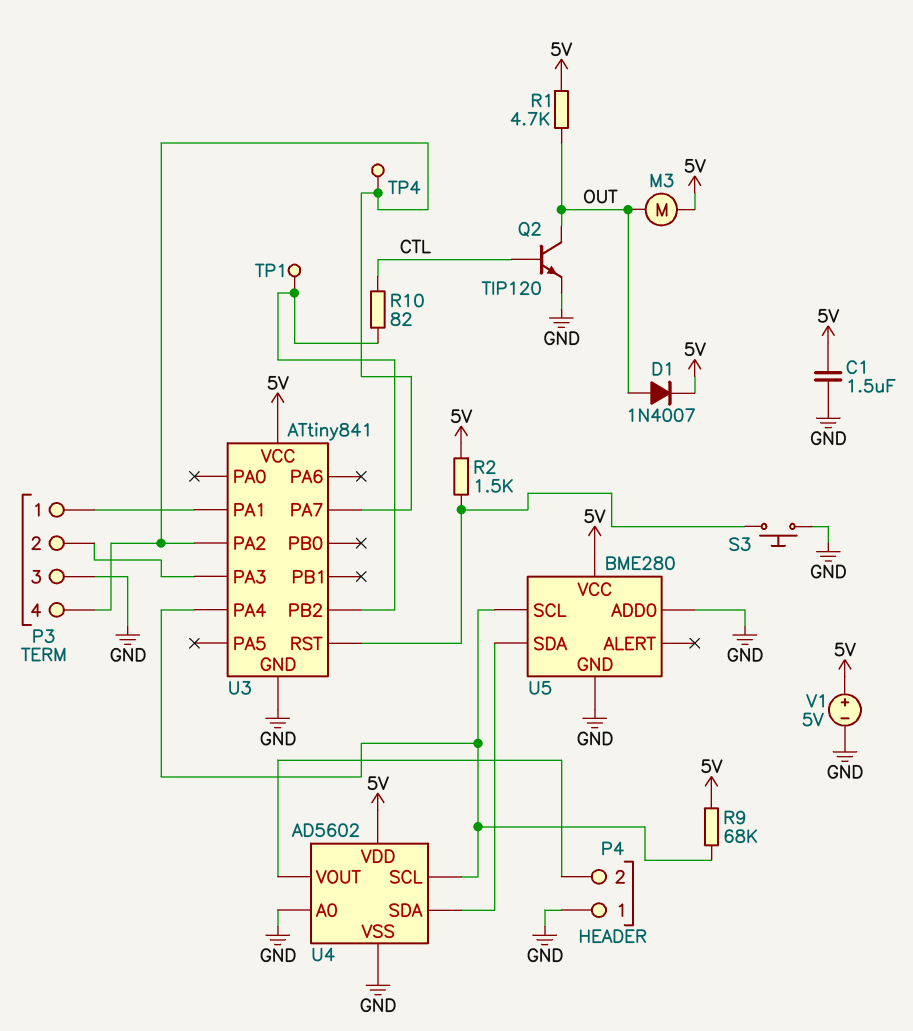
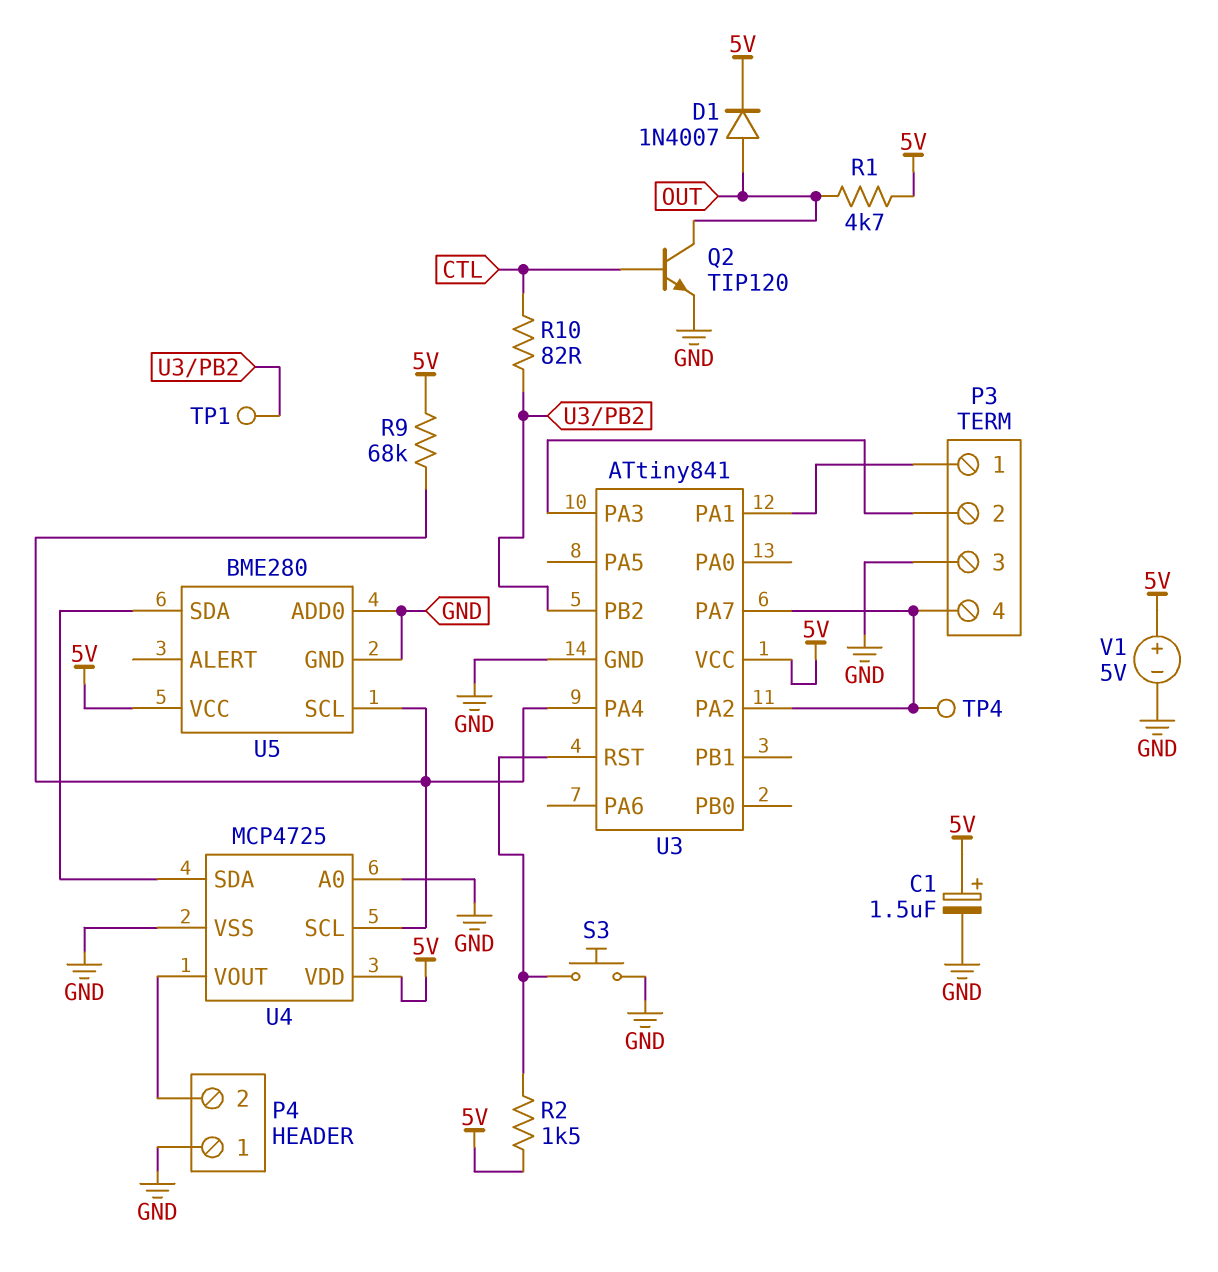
C1: 1.5uF (5V, GND) -> 1.5uF (plus 5V, minus GND)
M3: motor (5V, OUT) -> none
U4: AD5602 -> MCP4725

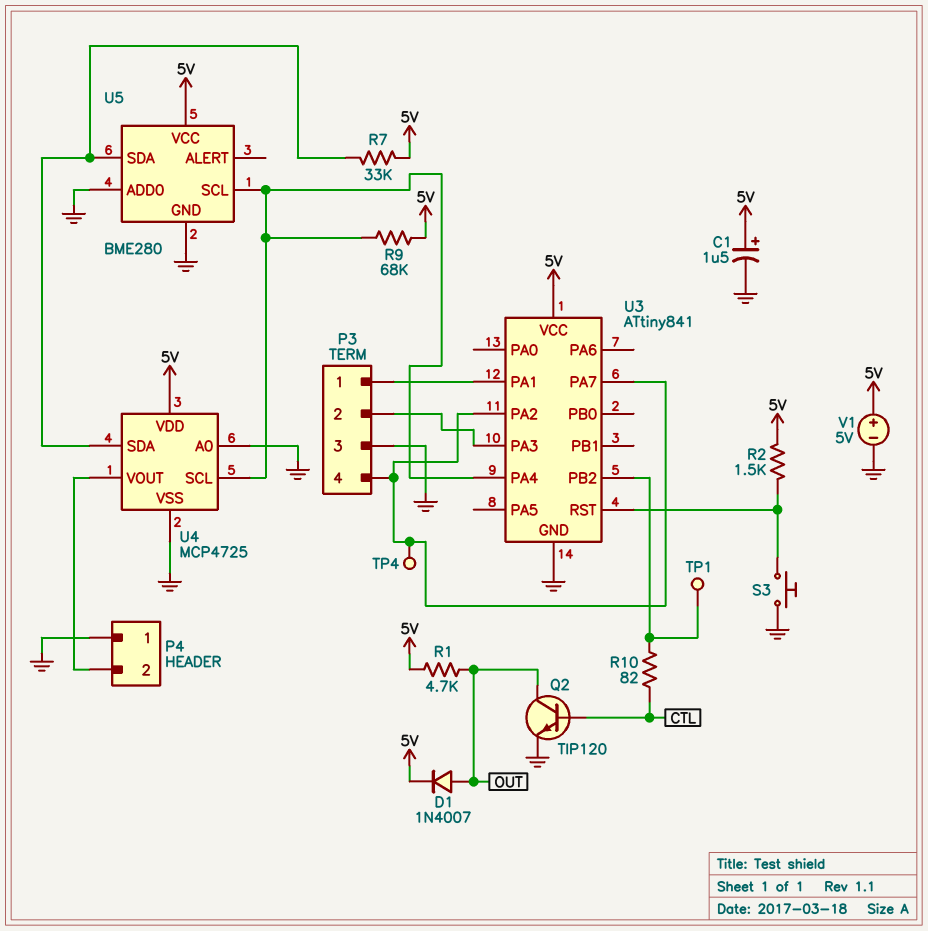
R7: none -> 33k (5V, U4/SDA)

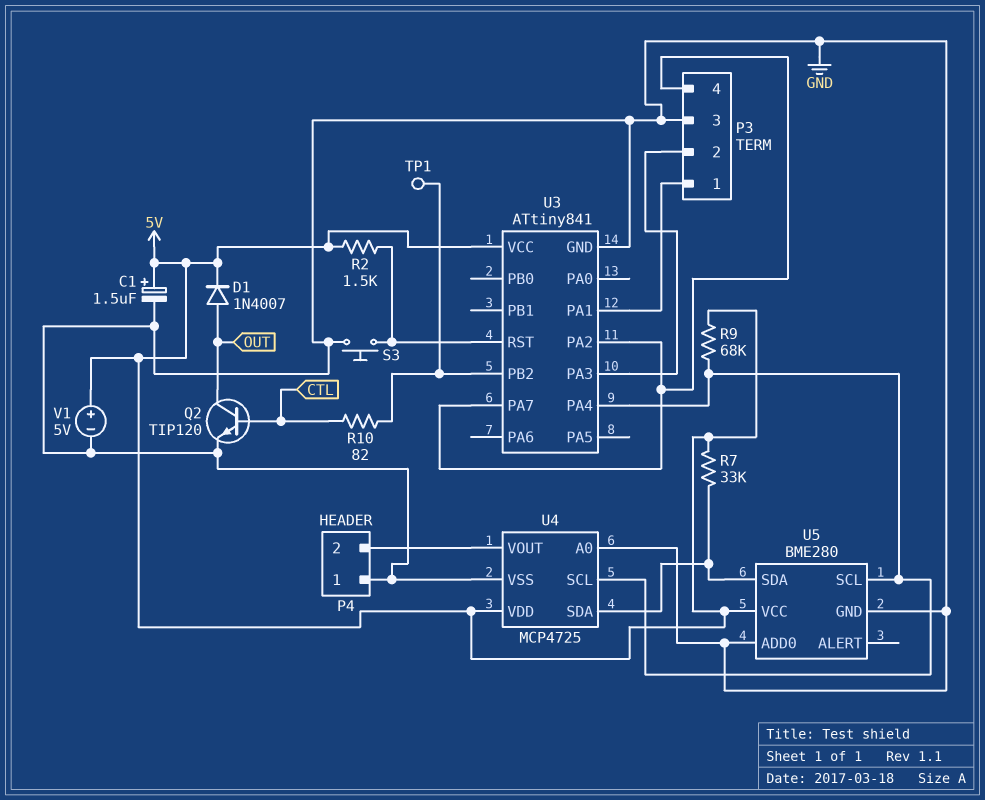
R1: 4.7k (5V, OUT) -> none
TP4: test point (P3/4) -> none

